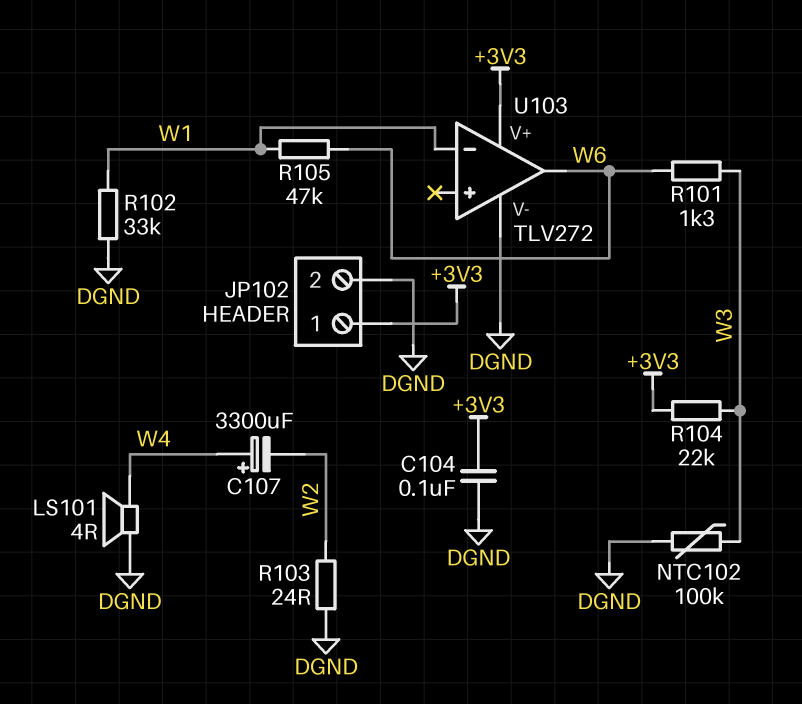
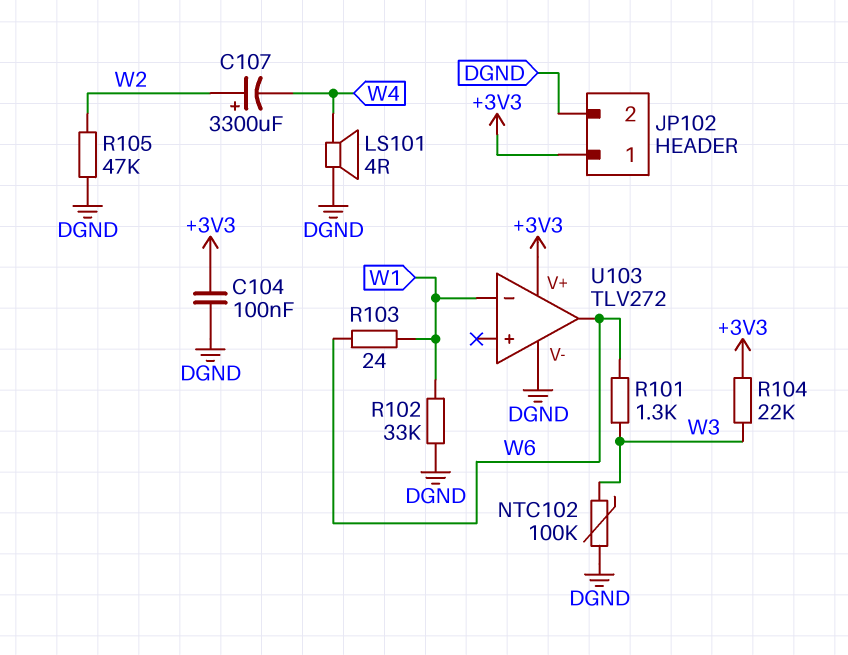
C107: 3300uF (plus W4, minus W2) -> 3300uF (plus W2, minus W4)
R103: 24 (DGND, W2) -> 24 (W1, W6)
R105: 47k (W1, W6) -> 47k (DGND, W2)

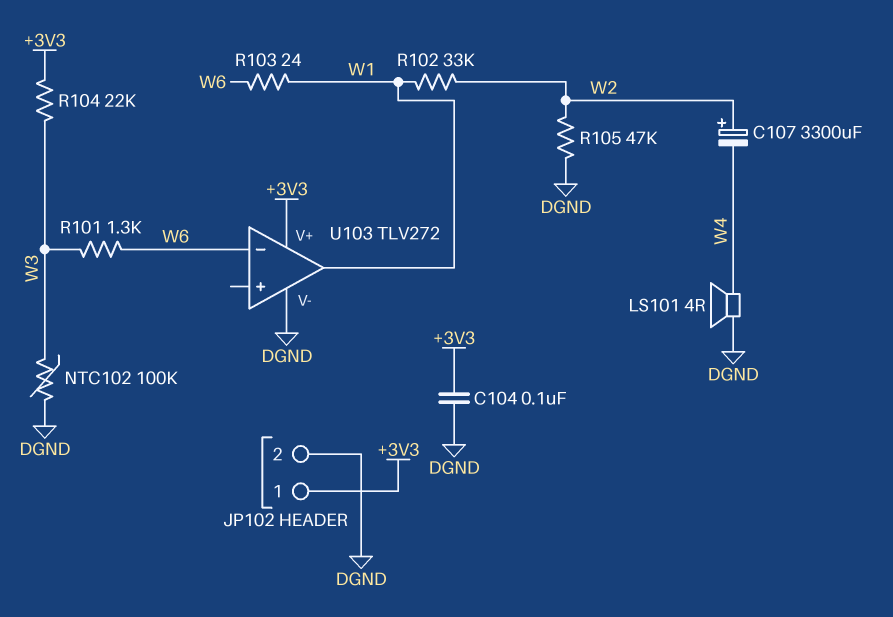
R102: 33k (DGND, W1) -> 33k (W1, W2)
U103 pin in-: W1 -> W6
U103 pin out: W6 -> W1

